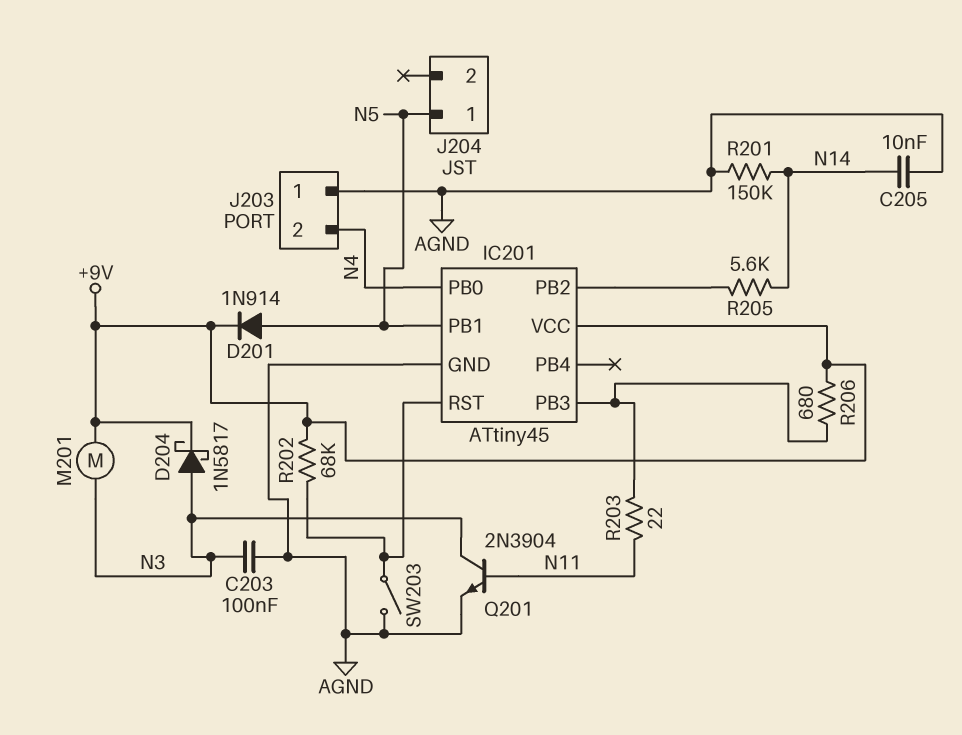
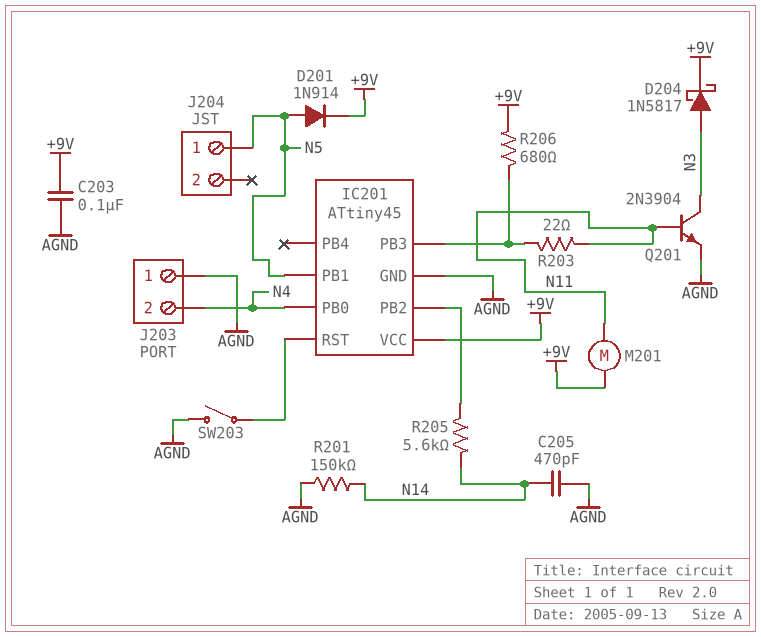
C203: 100nF (AGND, N3) -> 100nF (+9V, AGND)
C205: 10nF (AGND, N14) -> 470pF (AGND, N14)
M201: motor (+9V, N3) -> motor (+9V, N11)
R202: 68k (+9V, IC201/RST) -> none

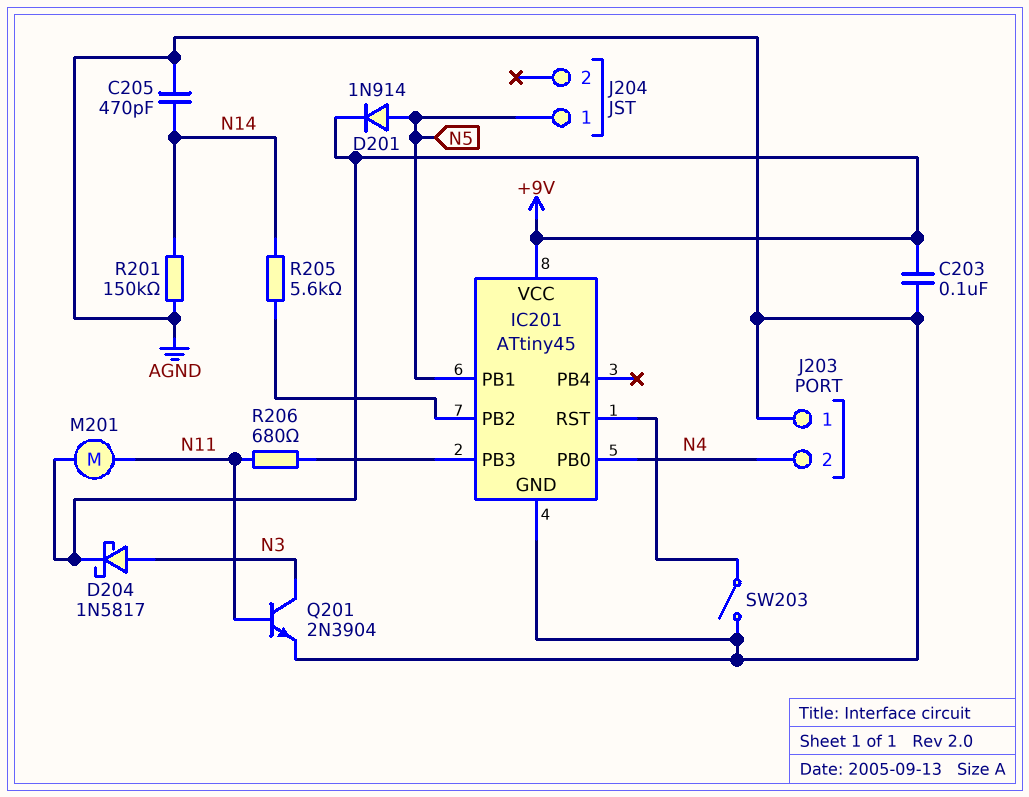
R203: 22 (IC201/PB3, N11) -> none
R206: 680 (+9V, IC201/PB3) -> 680 (IC201/PB3, N11)

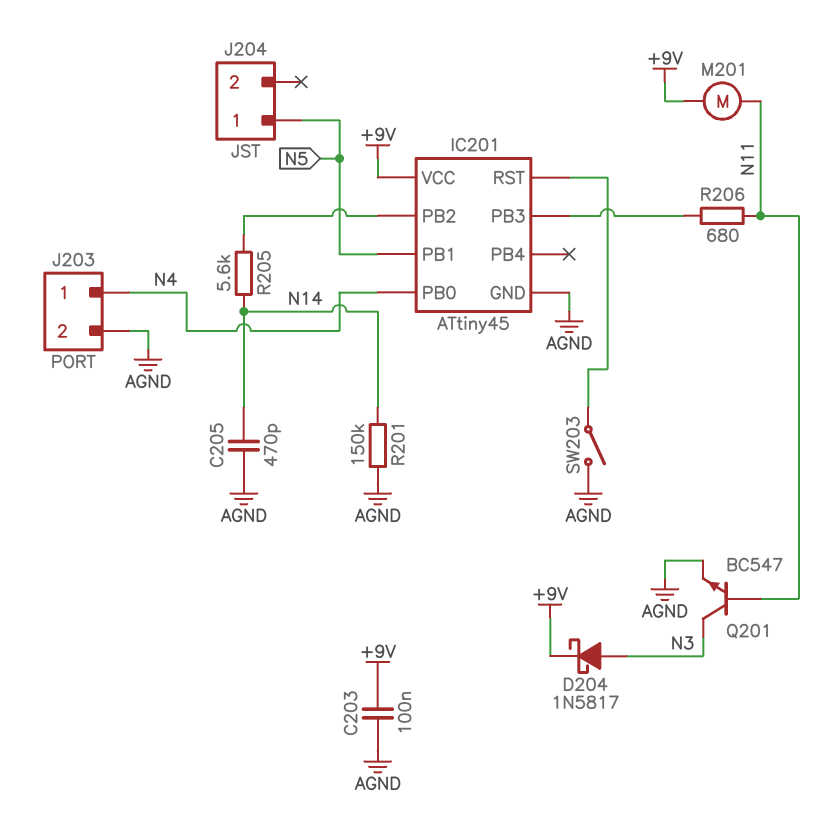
D201: diode 1N914 (A N5, K +9V) -> none
J203 pin 1: AGND -> N4
J203 pin 2: N4 -> AGND
Q201: NPN 2N3904 (B N11, C N3, E AGND) -> NPN BC547 (B N11, C N3, E AGND)

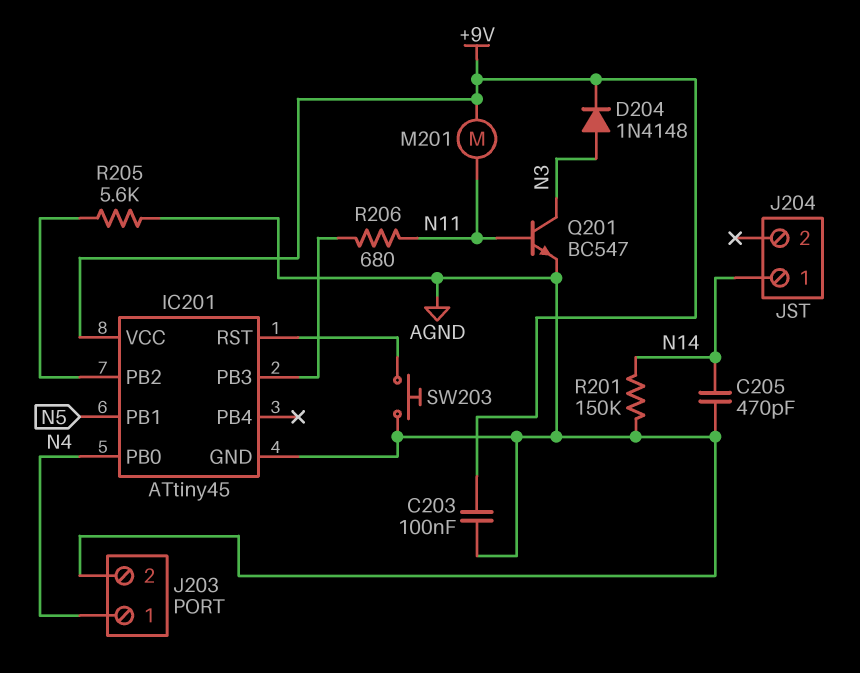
D204: schottky 1N5817 (A N3, K +9V) -> diode 1N4148 (A N3, K +9V)
J204 pin 1: N5 -> N14
R205: 5.6k (IC201/PB2, N14) -> 5.6k (AGND, IC201/PB2)
SW203: switch (AGND, IC201/RST) -> button (AGND, IC201/RST)

